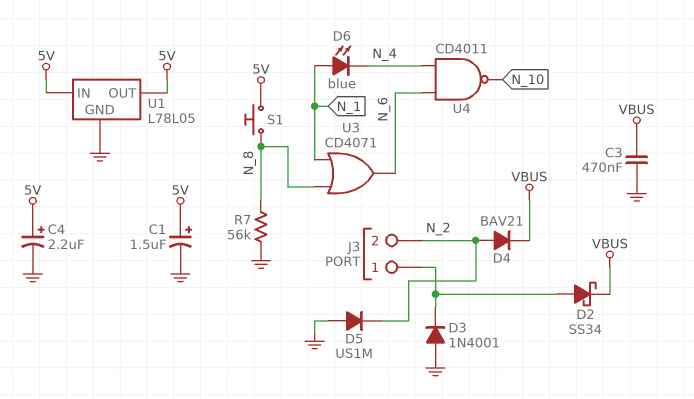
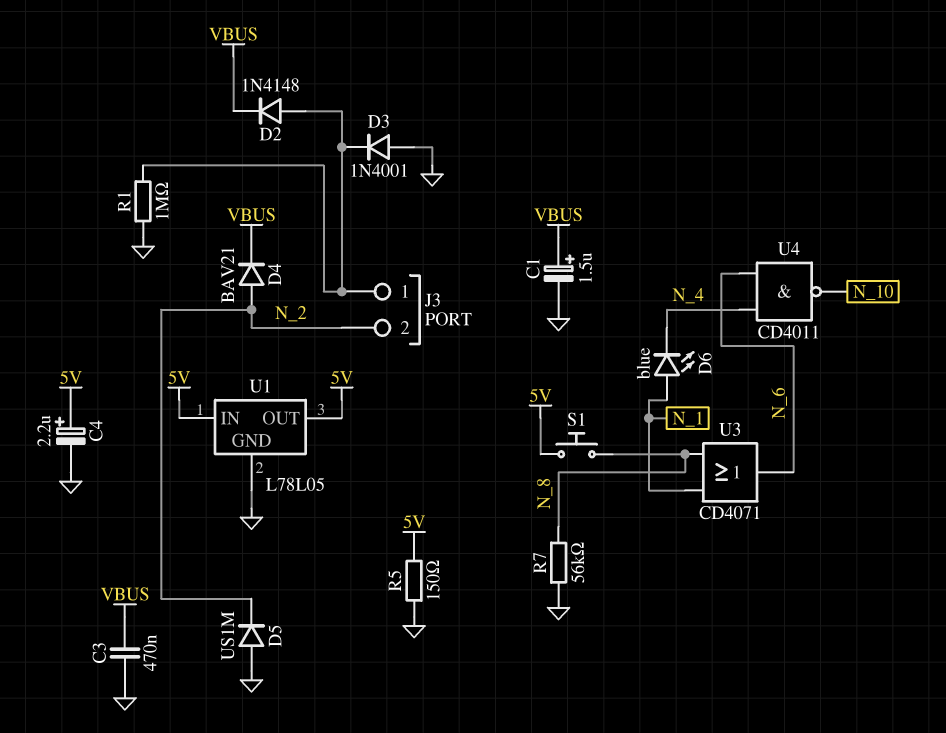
C1: 1.5uF (plus 5V, minus GND) -> 1.5uF (plus VBUS, minus GND)
D2: schottky SS34 (A J3/1, K VBUS) -> diode 1N4148 (A J3/1, K VBUS)
R1: none -> 1M (GND, J3/1)
R5: none -> 150 (5V, GND)

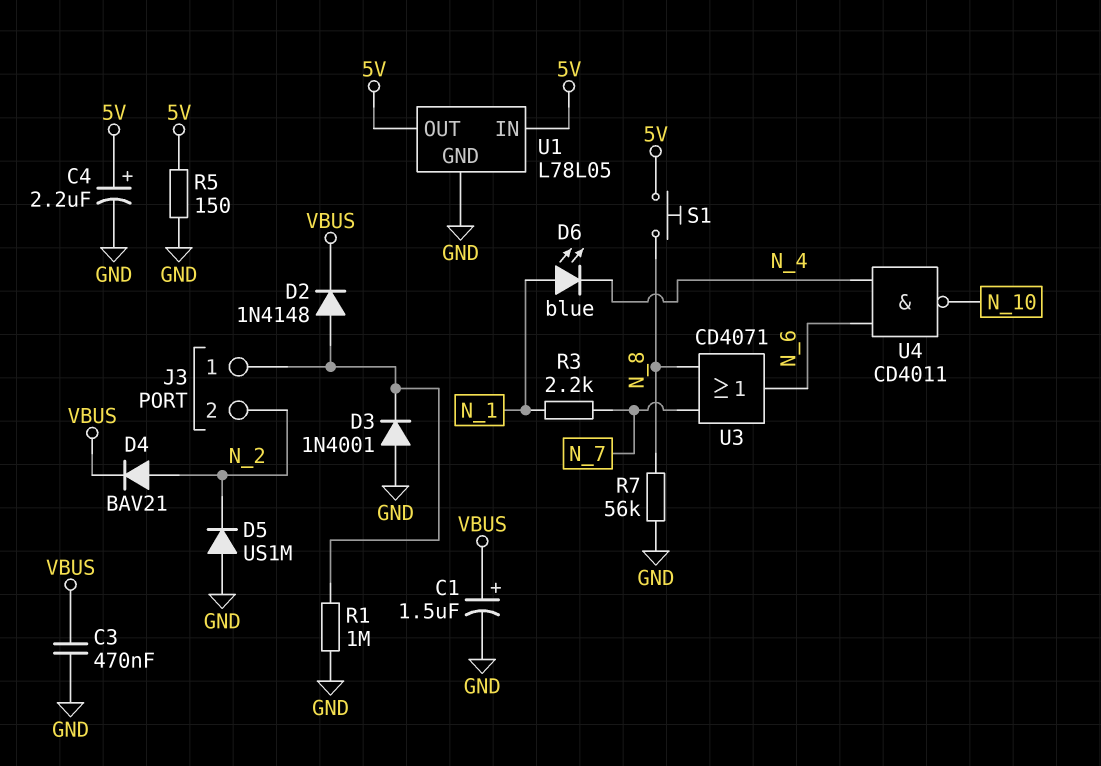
R3: none -> 2.2k (N_1, N_7)
U3: OR CD4071 (in N_1, in N_8, out N_6) -> OR CD4071 (in N_7, in N_8, out N_6)

